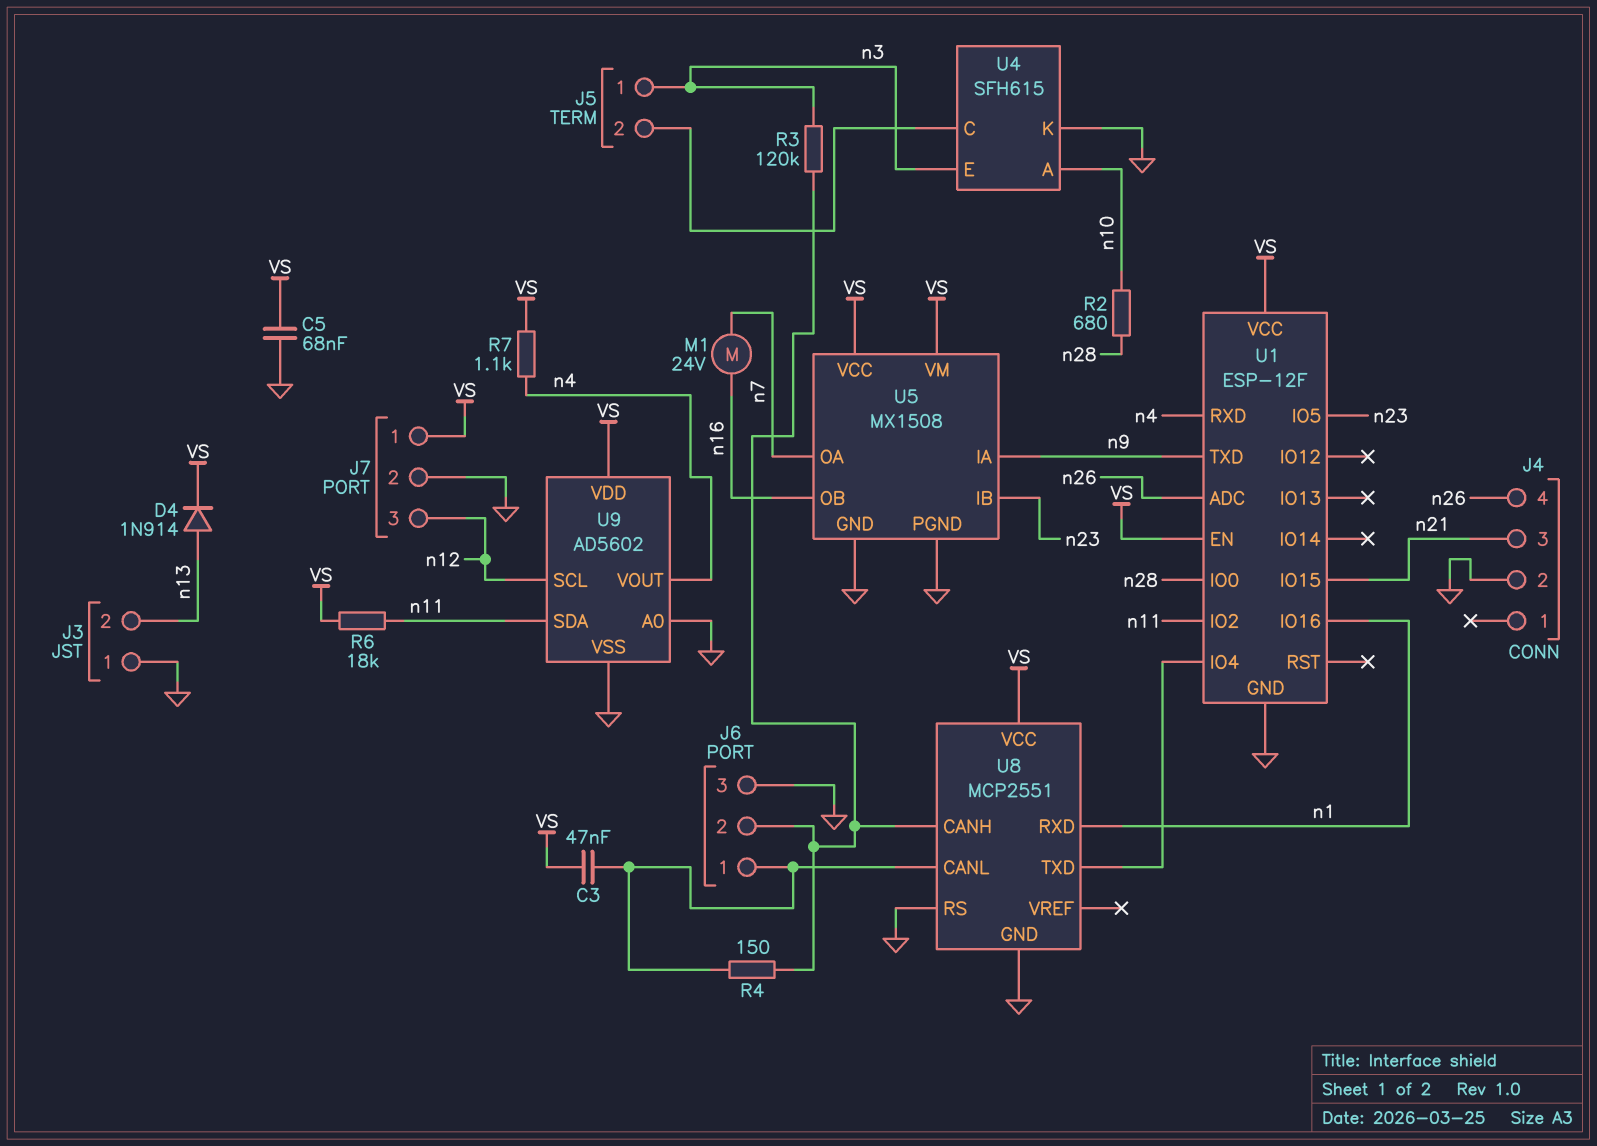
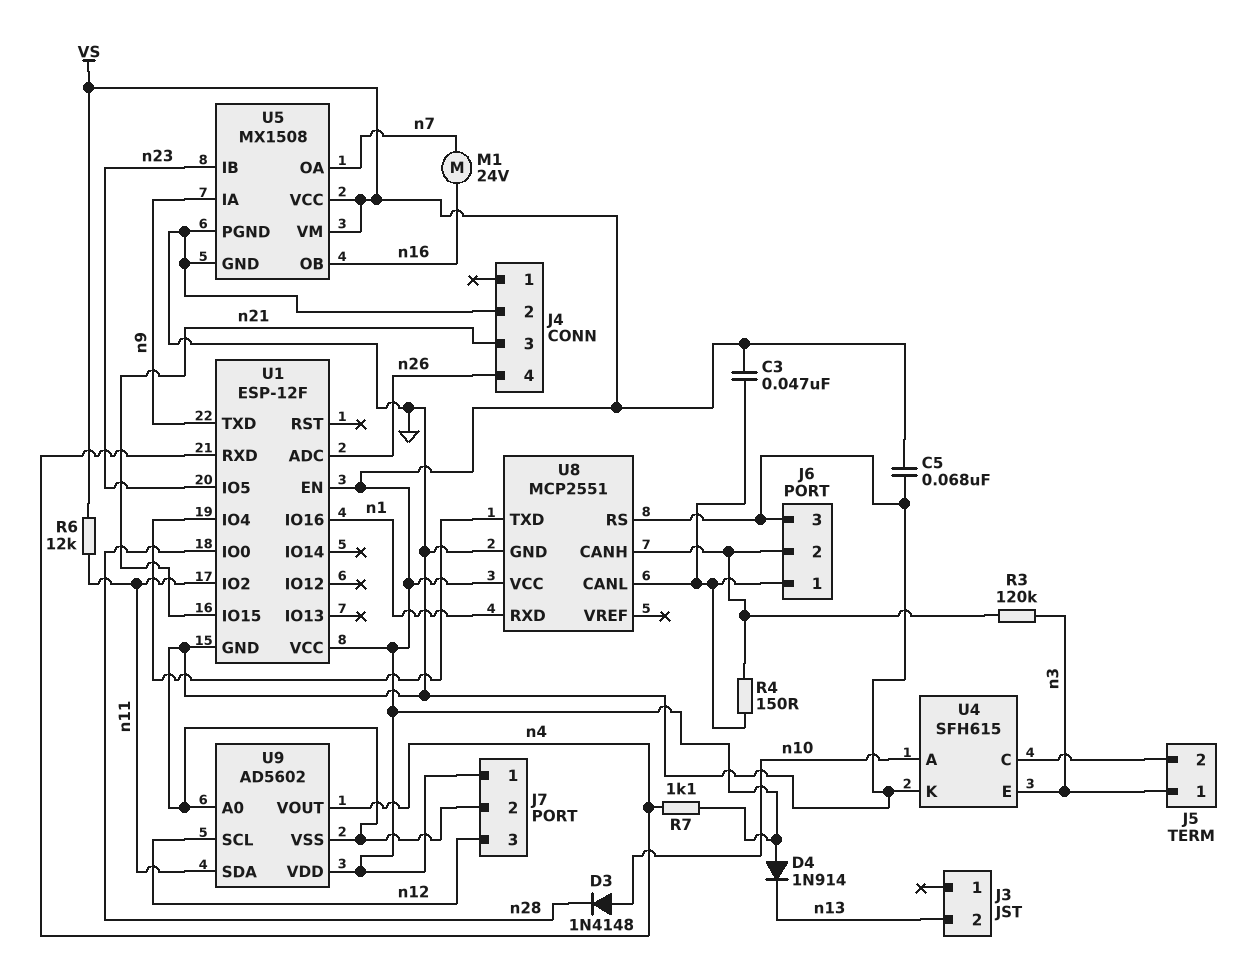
D3: none -> diode 1N4148 (A n10, K n28)
D4: diode 1N914 (A n13, K VS) -> diode 1N914 (A VS, K n13)
J3 pin 1: GND -> none
R2: 680 (n10, n28) -> none
R6: 18k (VS, n11) -> 12k (VS, n11)

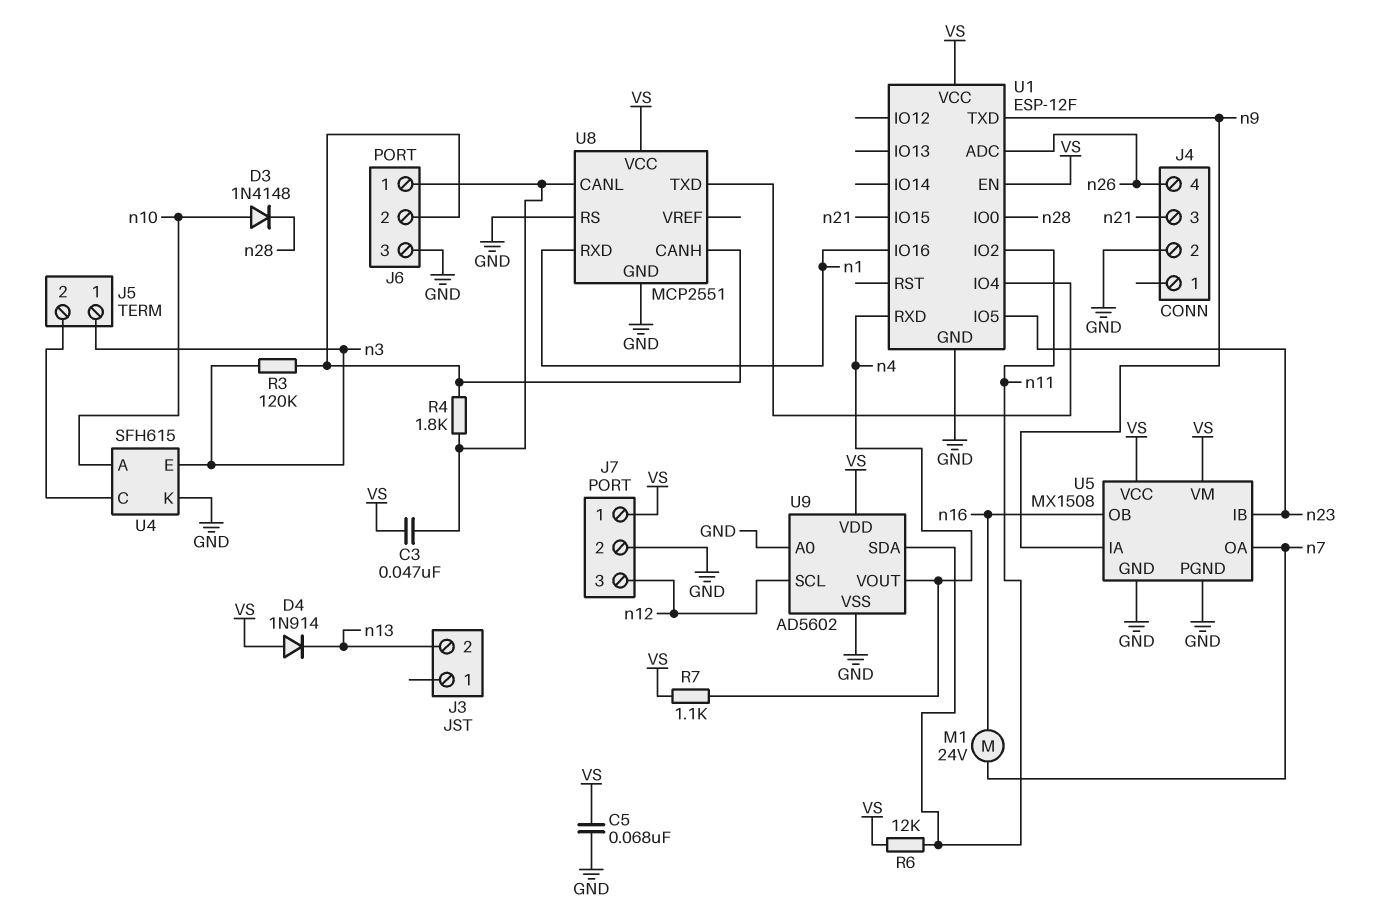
R4: 150 (J6/1, J6/2) -> 1.8k (J6/1, J6/2)

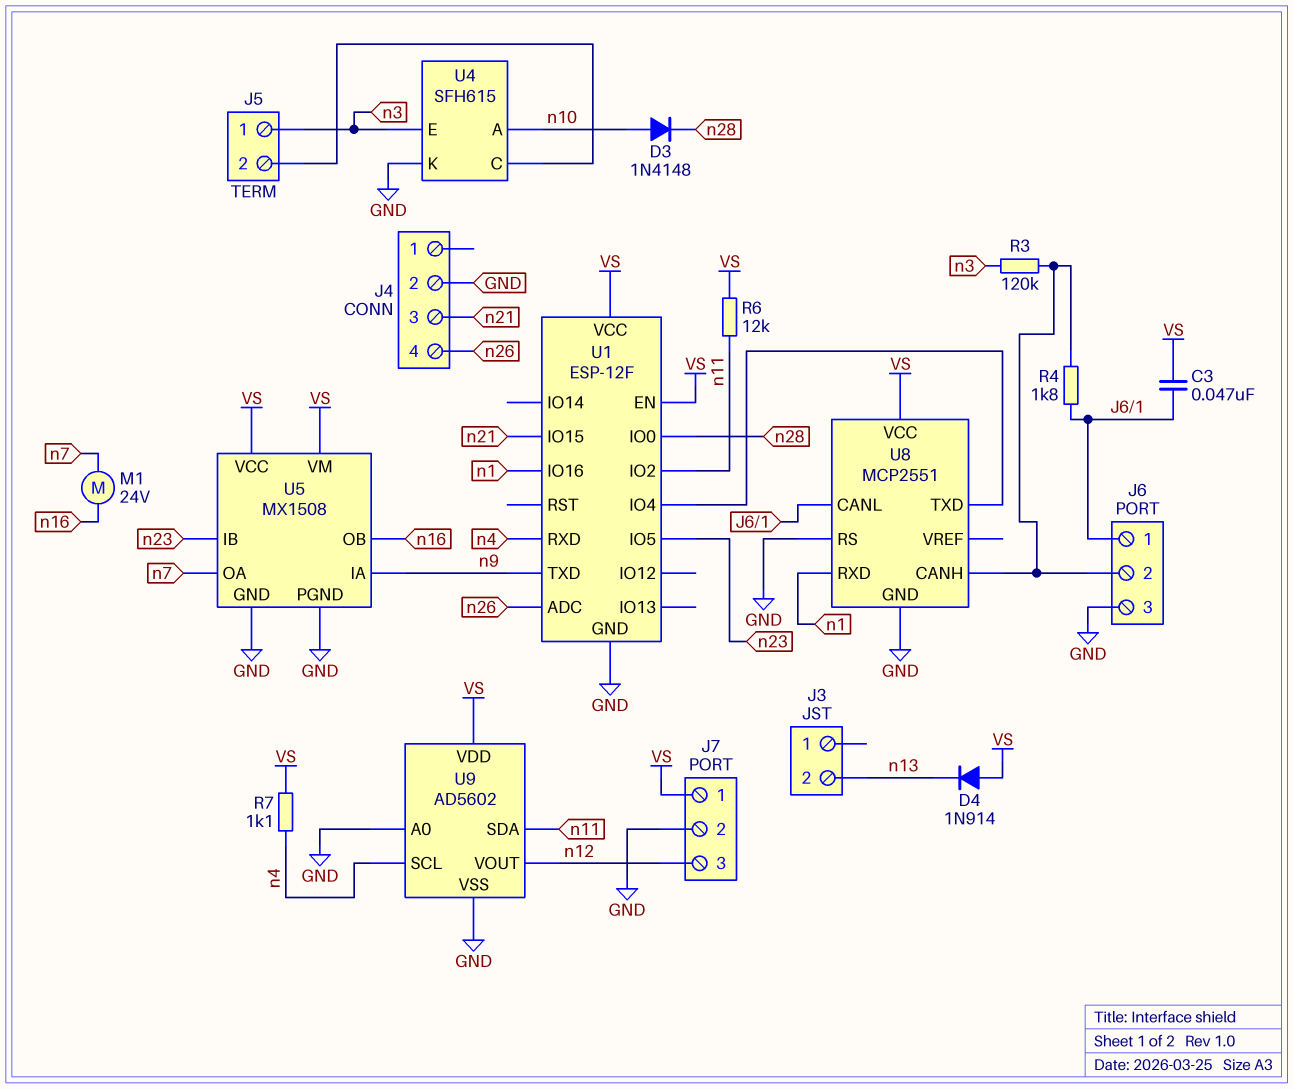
C5: 68nF (GND, VS) -> none
U9 pin SCL: n12 -> n4
U9 pin VOUT: n4 -> n12

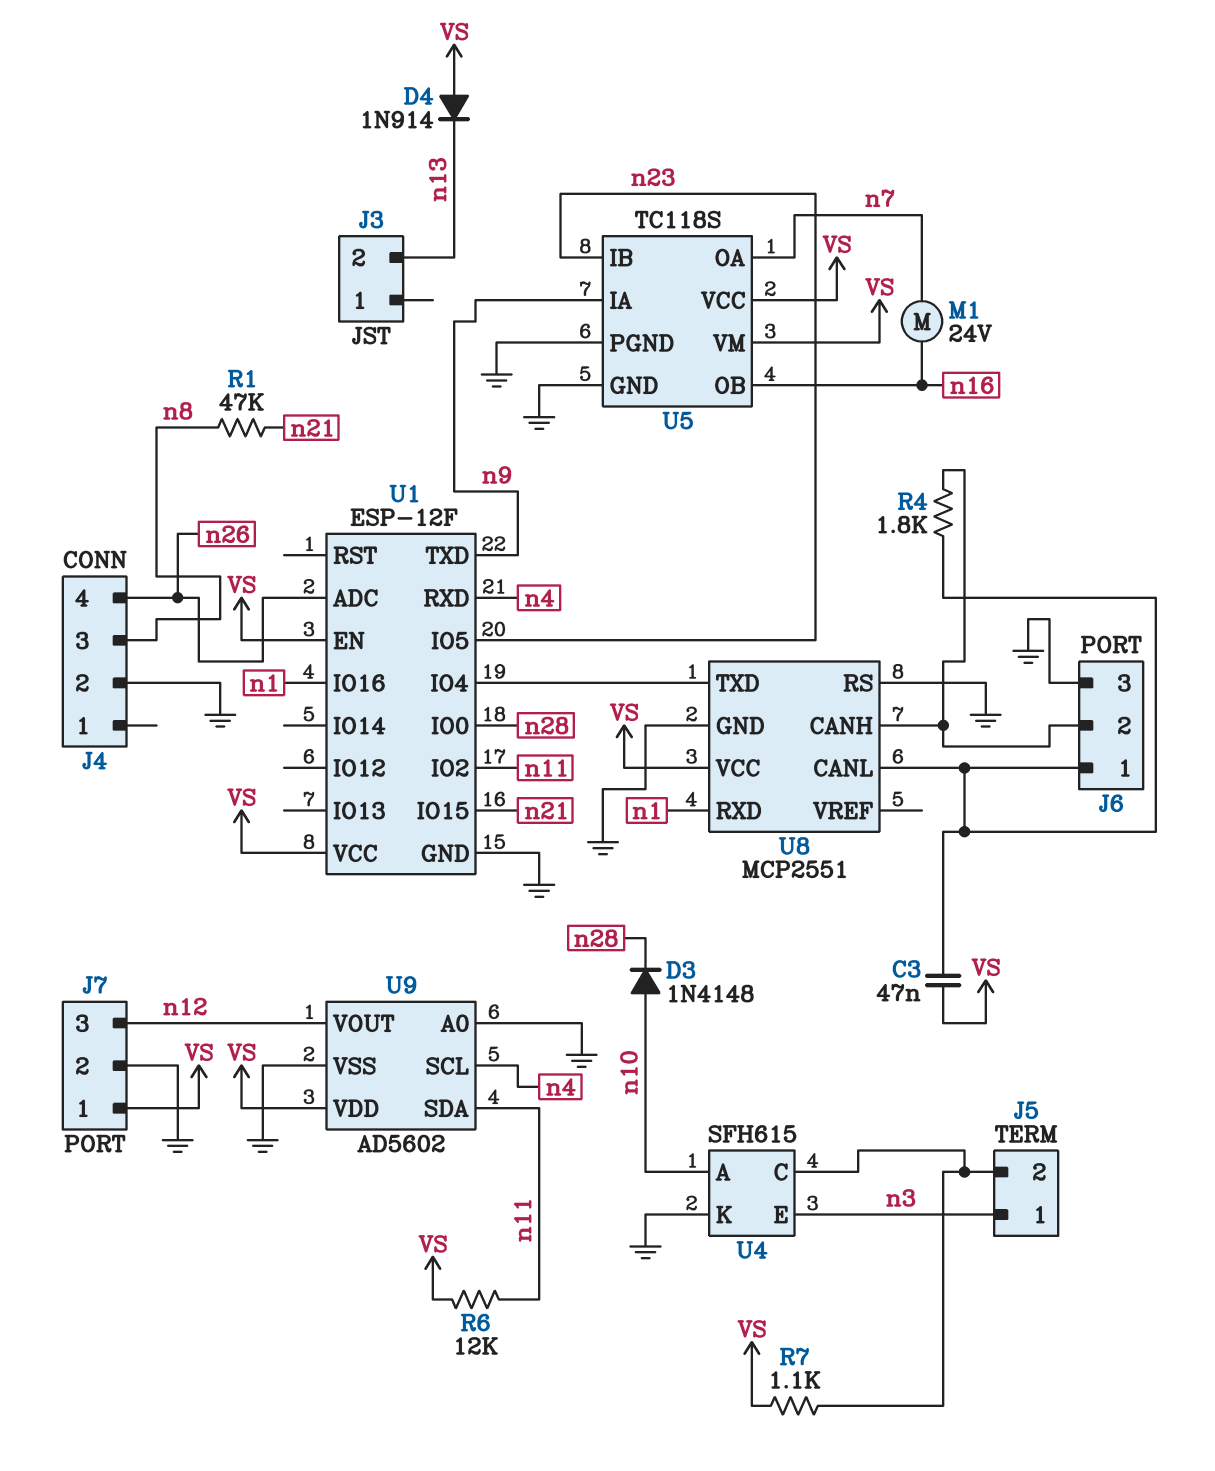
J4 pin 3: n21 -> n8
R1: none -> 47k (n8, n21)
R3: 120k (J6/2, n3) -> none
R7: 1.1k (VS, n4) -> 1.1k (J5/2, VS)
U5: MX1508 -> TC118S

